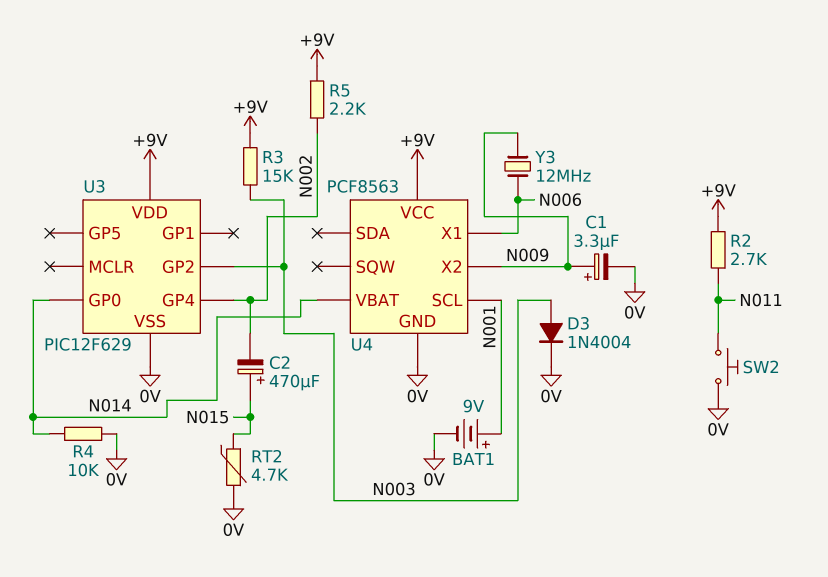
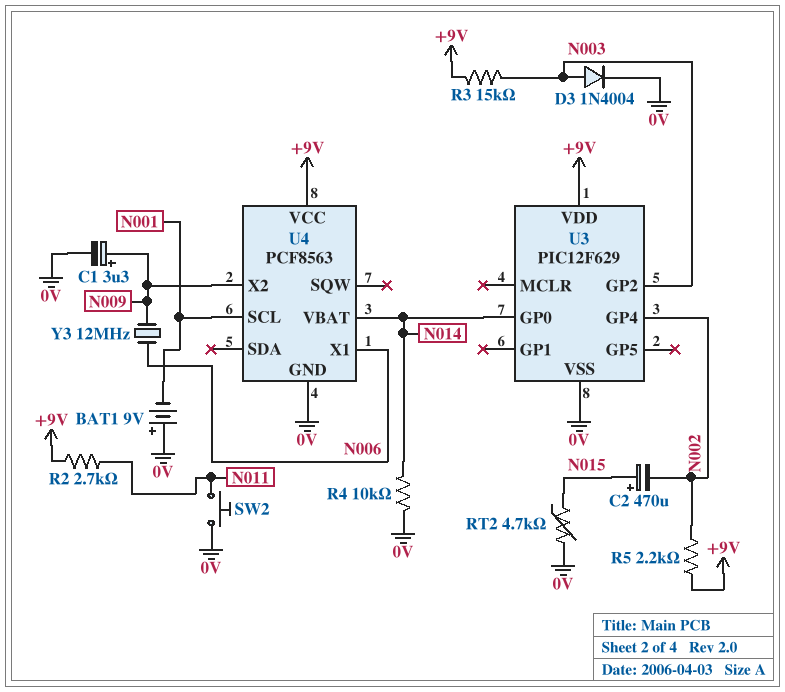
BAT1: 9V (plus N001, minus 0V) -> 9V (plus 0V, minus N001)

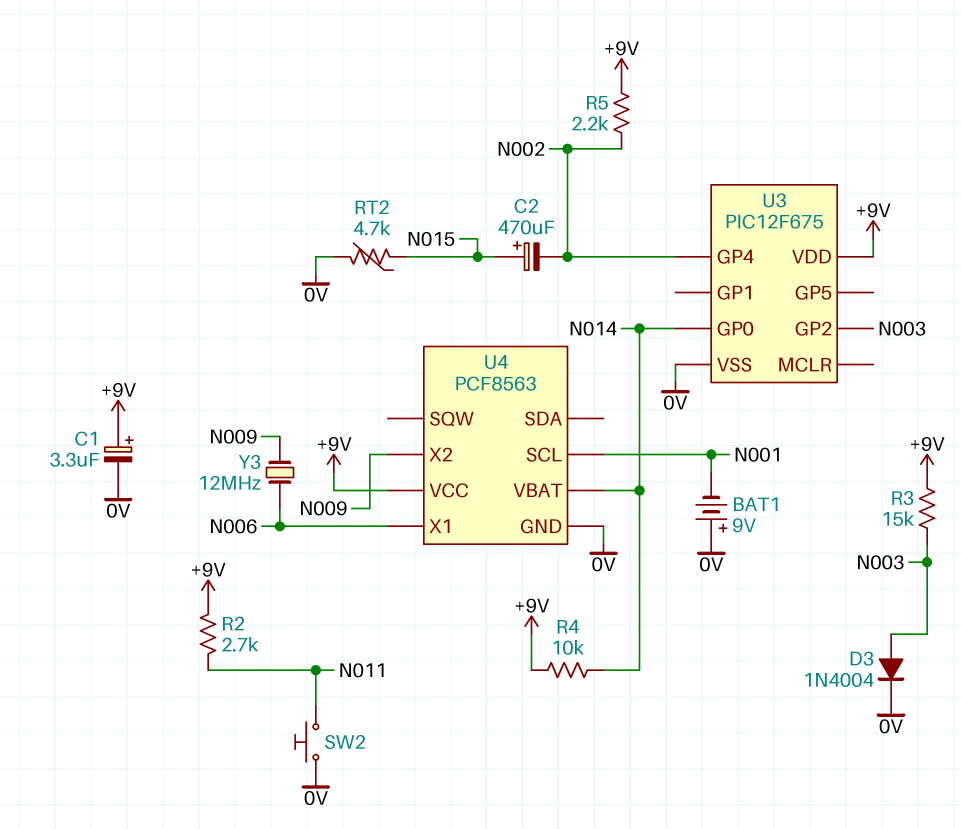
C1: 3.3uF (plus N009, minus 0V) -> 3.3uF (plus +9V, minus 0V)
R4: 10k (0V, N014) -> 10k (+9V, N014)
U3: PIC12F629 -> PIC12F675

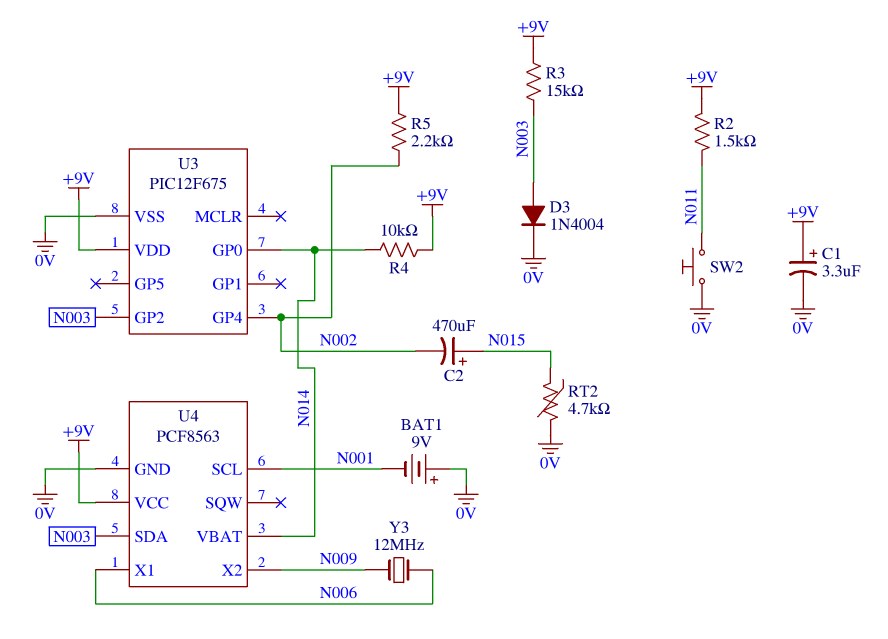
R2: 2.7k (+9V, N011) -> 1.5k (+9V, N011)
U4 pin SDA: none -> N003

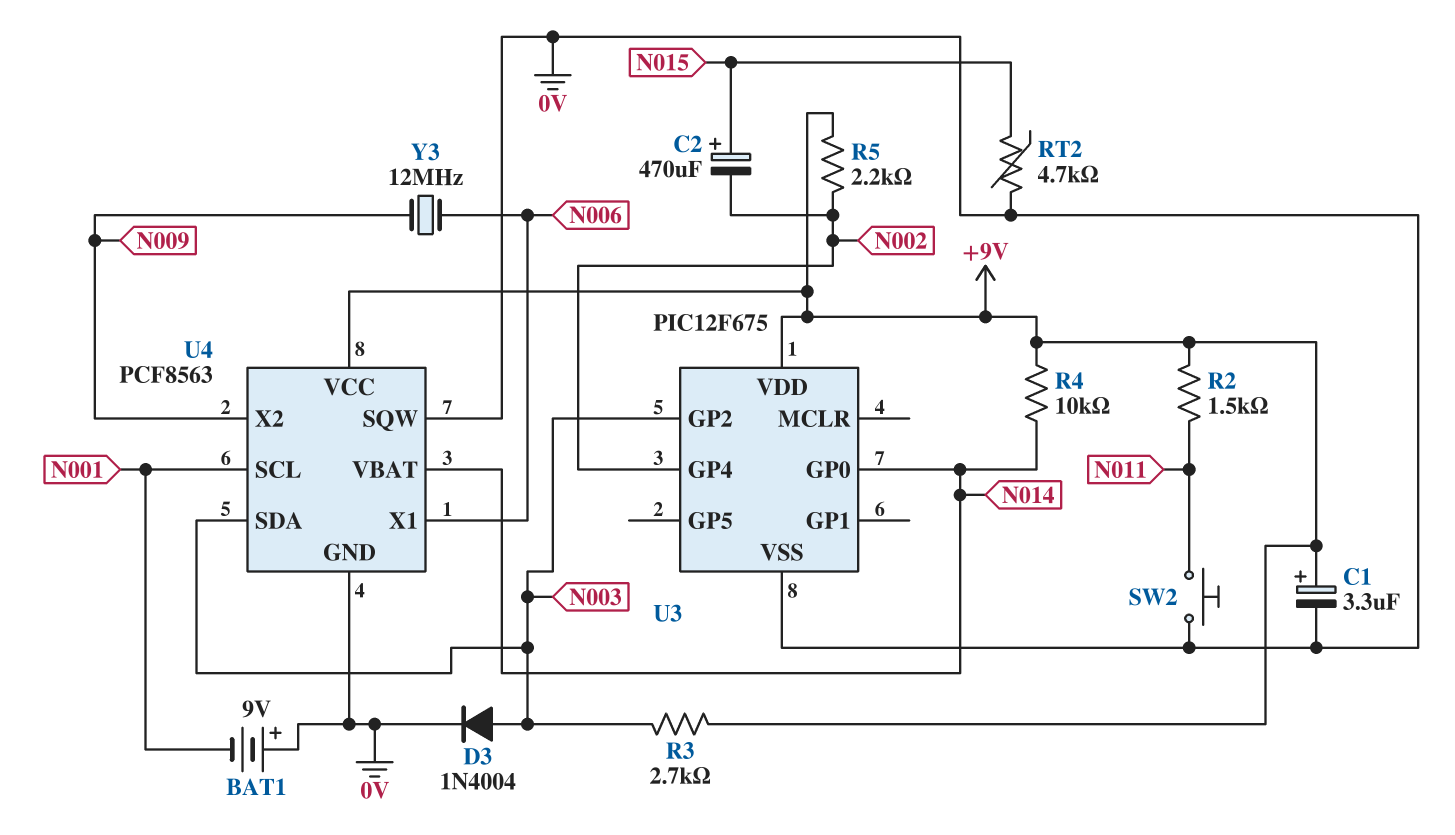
R3: 15k (+9V, N003) -> 2.7k (+9V, N003)
U4 pin SQW: none -> 0V

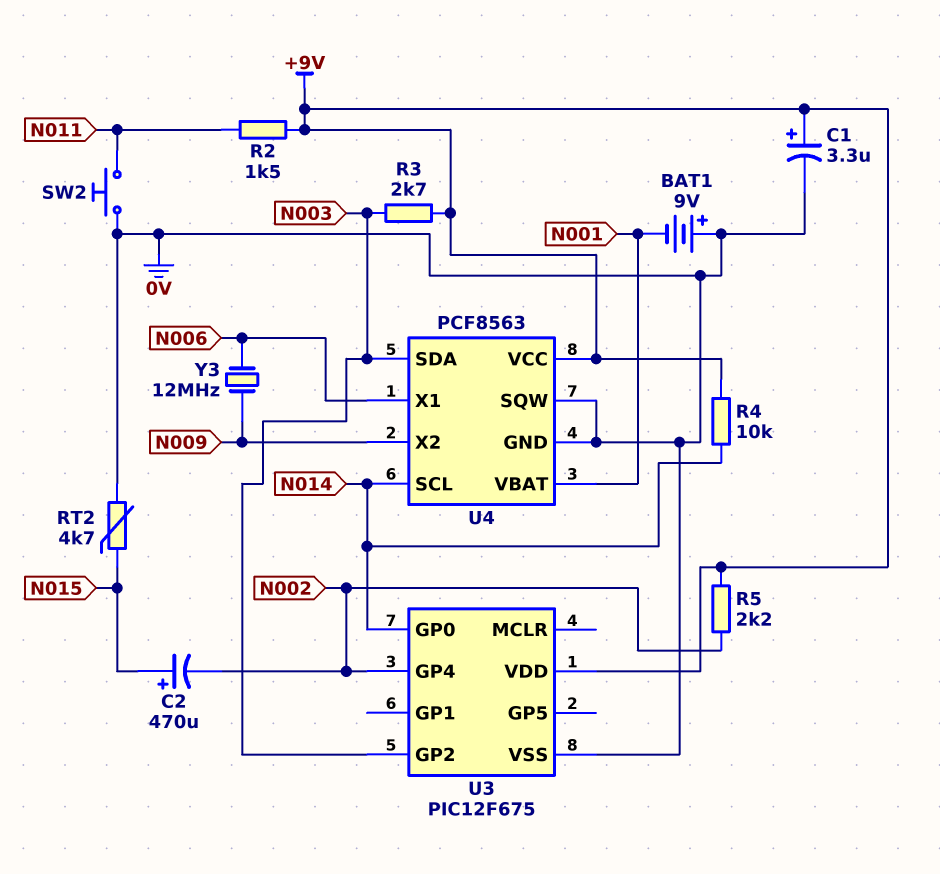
D3: diode 1N4004 (A N003, K 0V) -> none
U4 pin SCL: N001 -> N014
U4 pin VBAT: N014 -> N001

